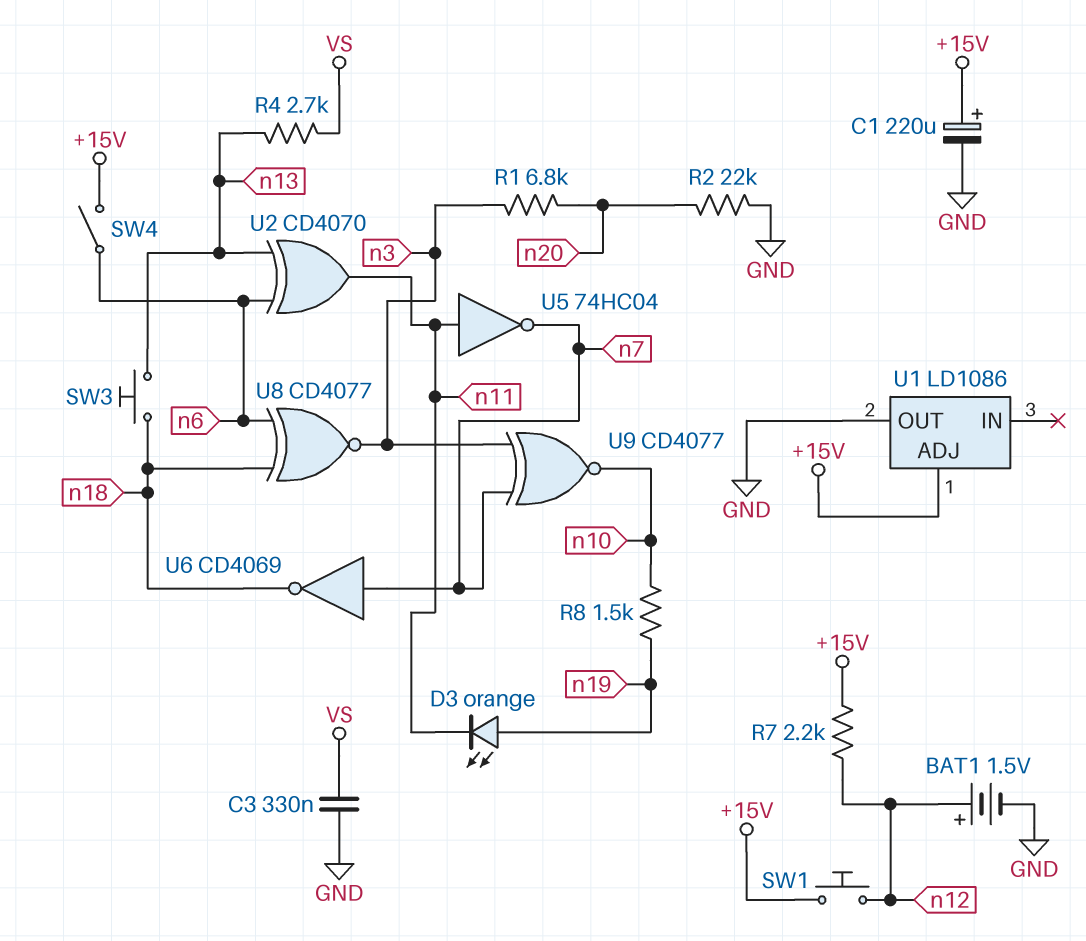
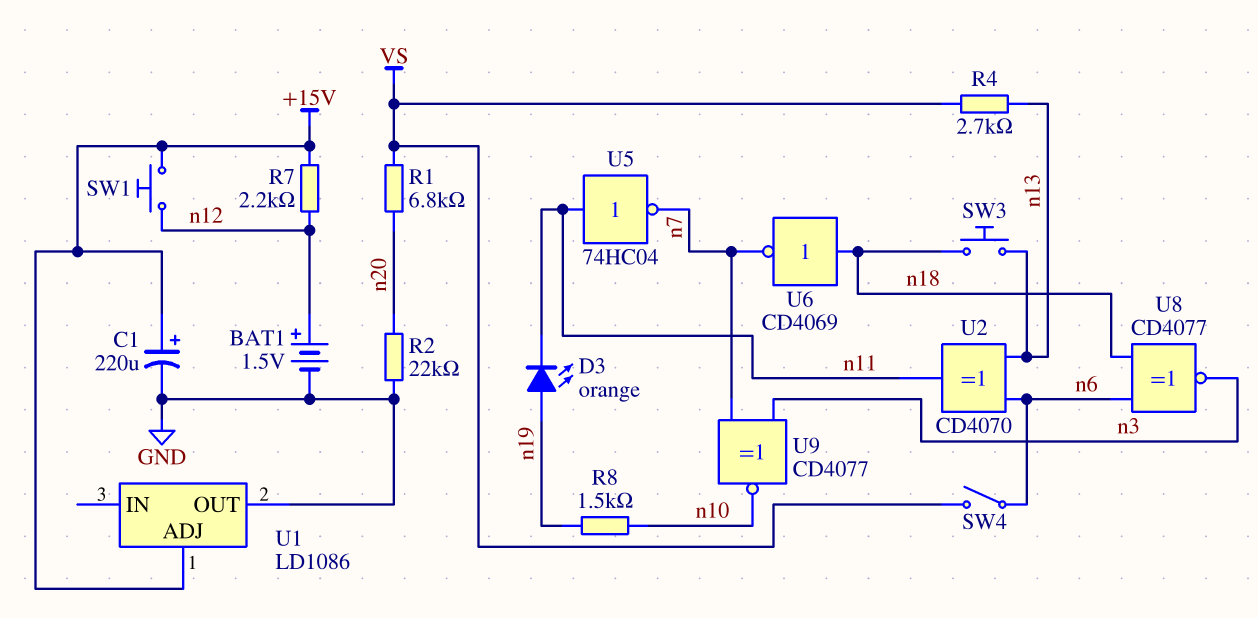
C3: 330nF (GND, VS) -> none
R1: 6.8k (n3, n20) -> 6.8k (VS, n20)
SW4: switch (+15V, n6) -> switch (VS, n6)
U6: NOT CD4069 (in n7, out n18) -> NOT CD4069 (in n18, out n7)

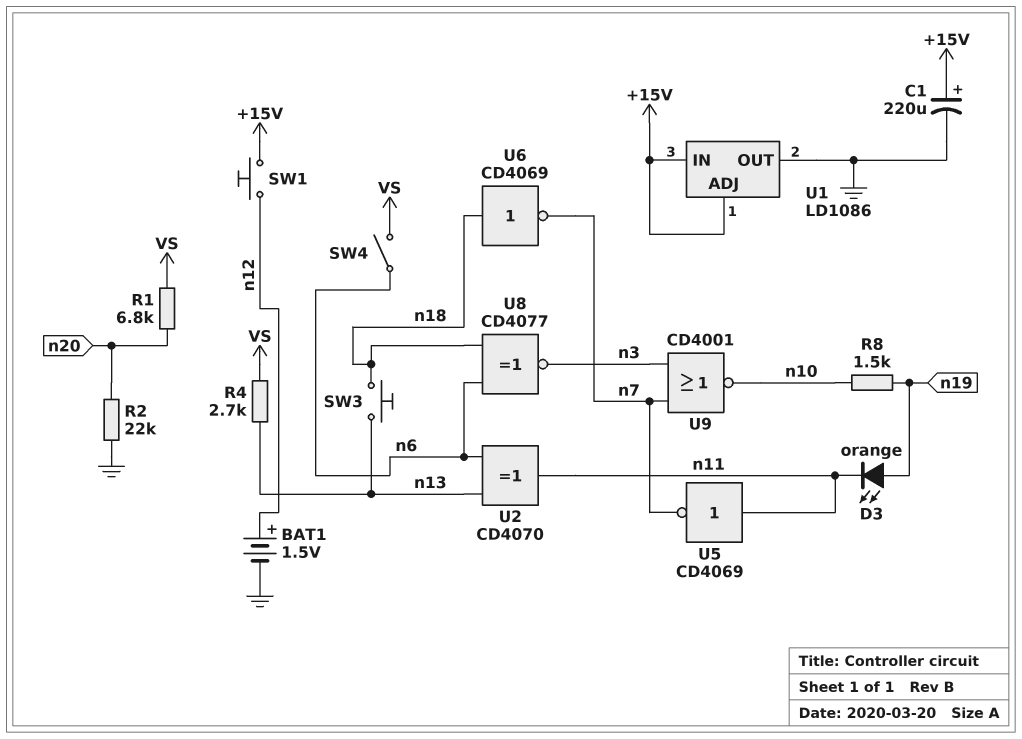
R7: 2.2k (+15V, n12) -> none
U1 pin IN: none -> +15V
U5: NOT 74HC04 (in n11, out n7) -> NOT CD4069 (in n11, out n7)
U9: XNOR CD4077 (in n3, in n7, out n10) -> NOR CD4001 (in n3, in n7, out n10)

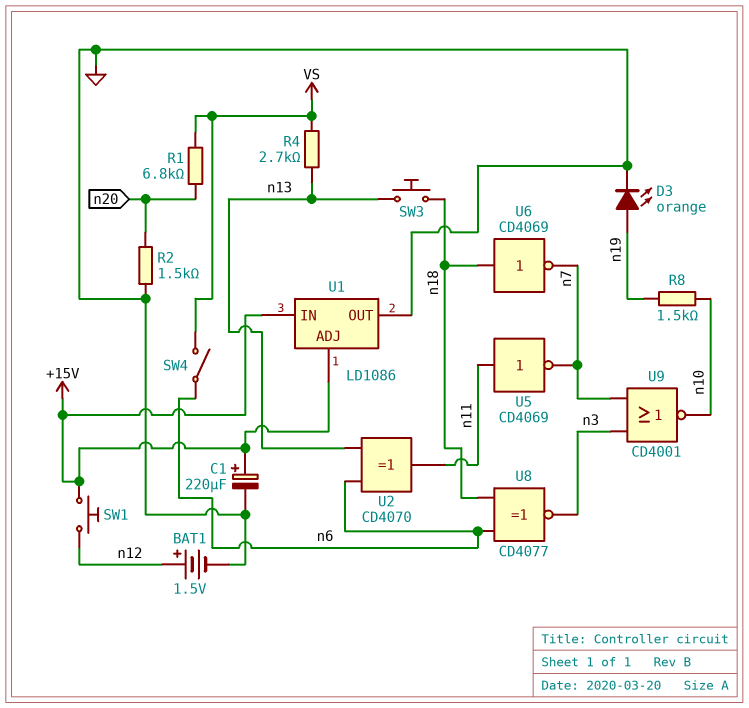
D3: LED orange (A n19, K n11) -> LED orange (A n19, K GND)
R2: 22k (GND, n20) -> 1.5k (GND, n20)

